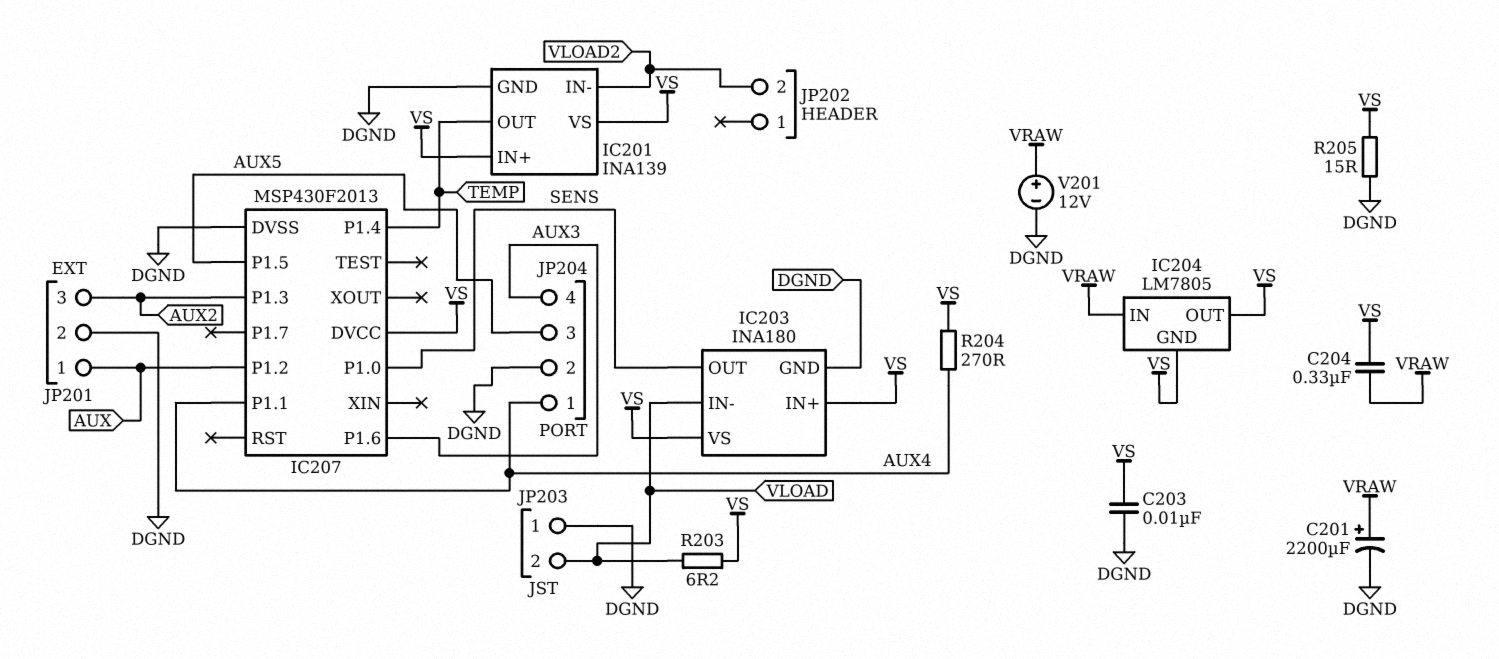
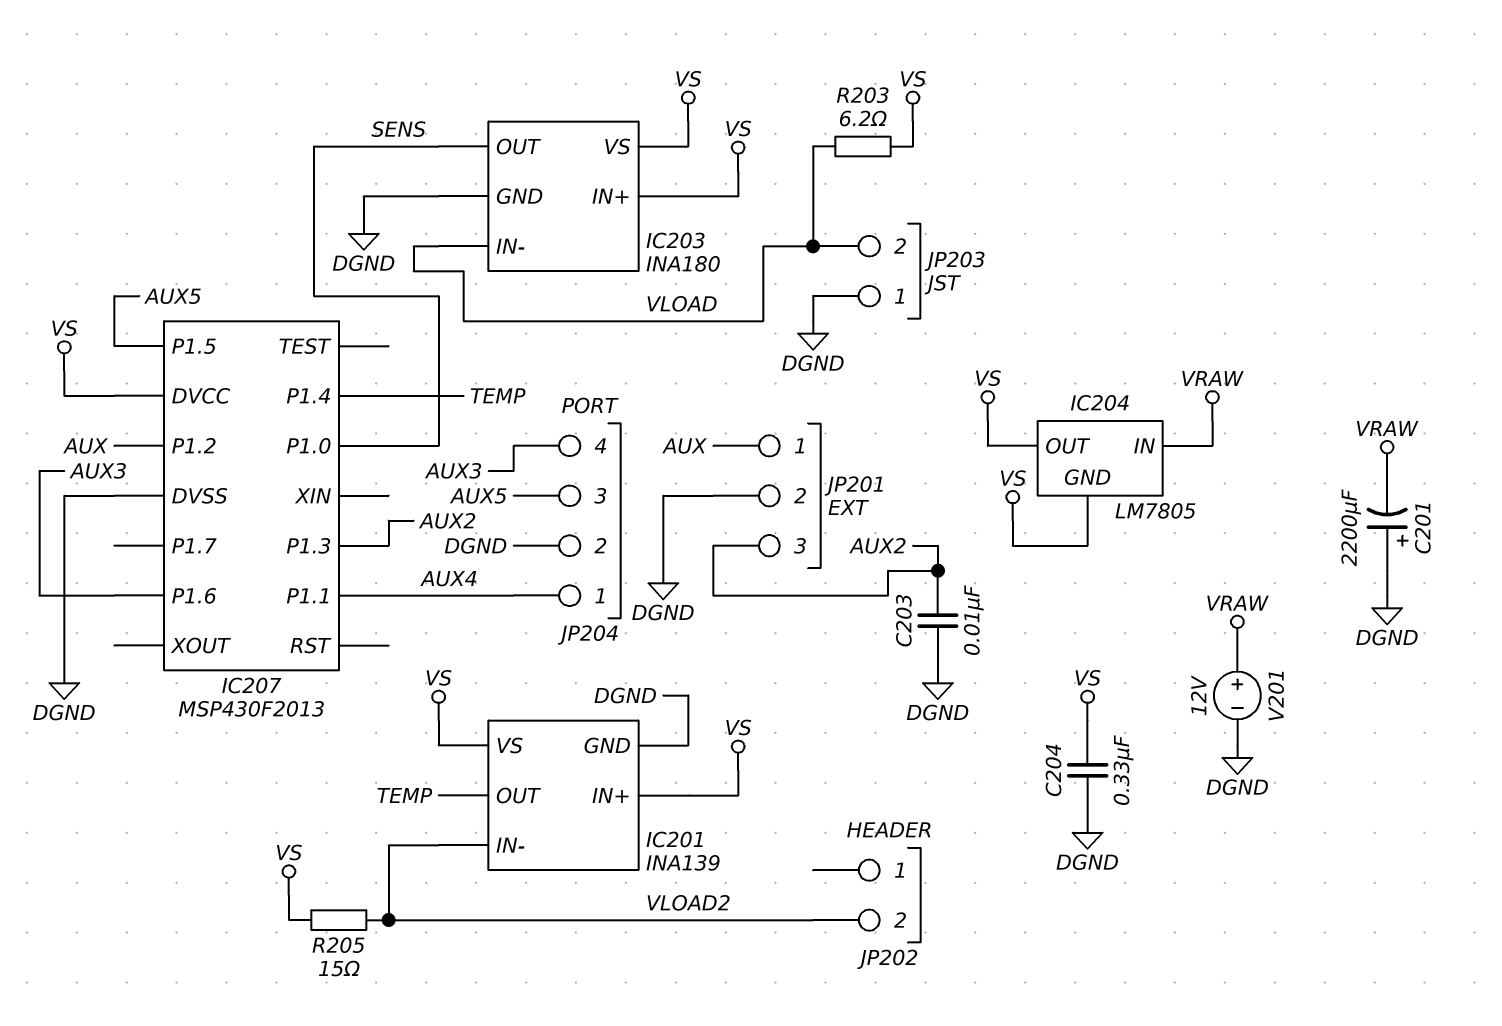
C201: 2200uF (plus VRAW, minus DGND) -> 2200uF (plus DGND, minus VRAW)
C203: 10nF (DGND, VS) -> 10nF (AUX2, DGND)
C204: 330nF (VRAW, VS) -> 330nF (DGND, VS)
R204: 270 (AUX4, VS) -> none
R205: 15 (DGND, VS) -> 15 (VLOAD2, VS)

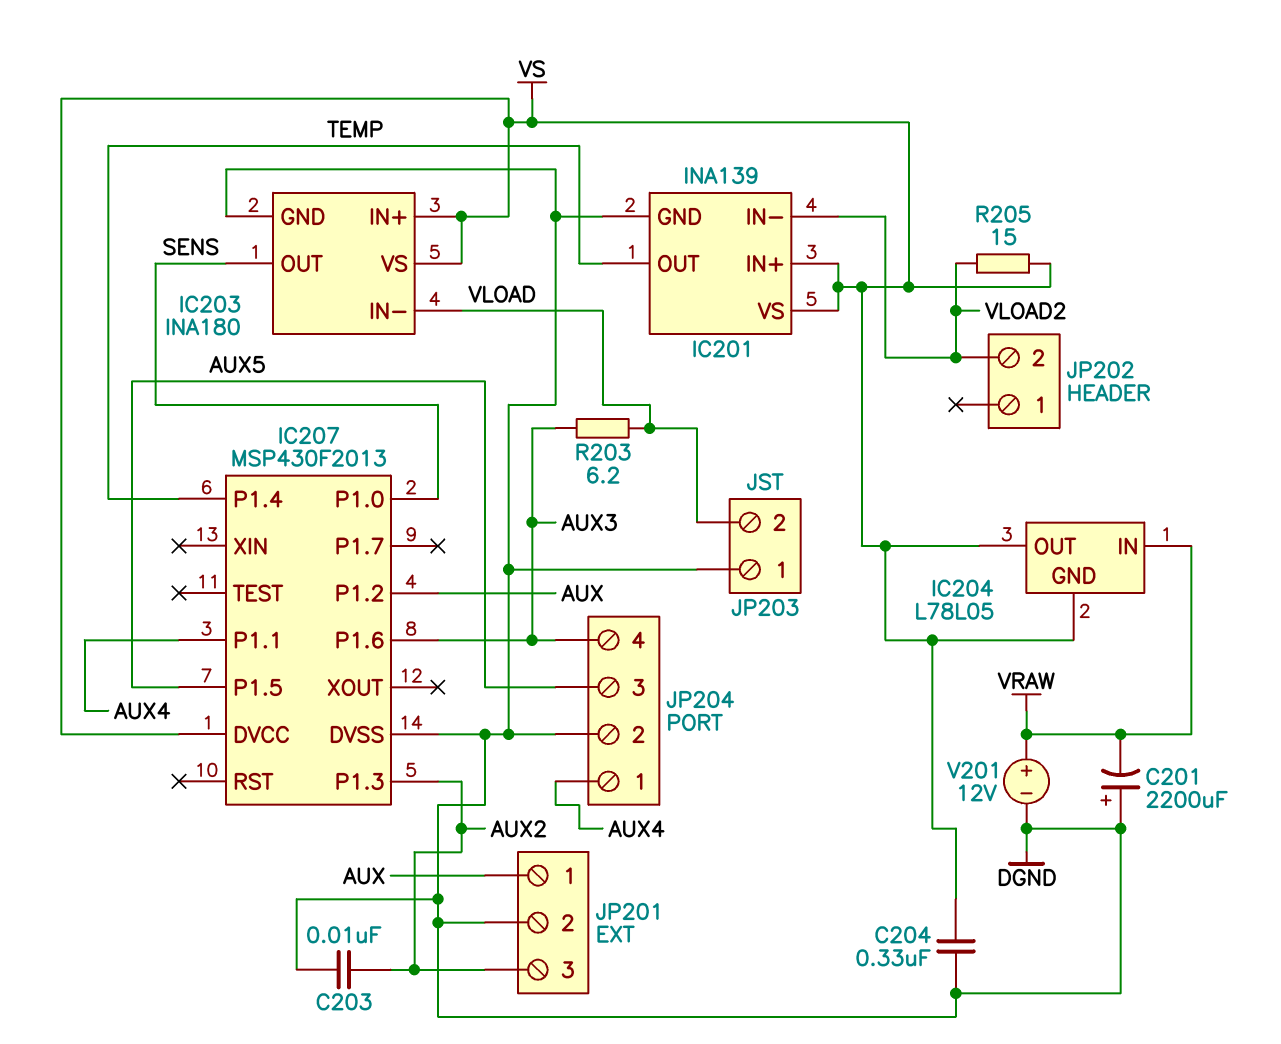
IC204: LM7805 -> L78L05
R203: 6.2 (VLOAD, VS) -> 6.2 (AUX3, VLOAD)

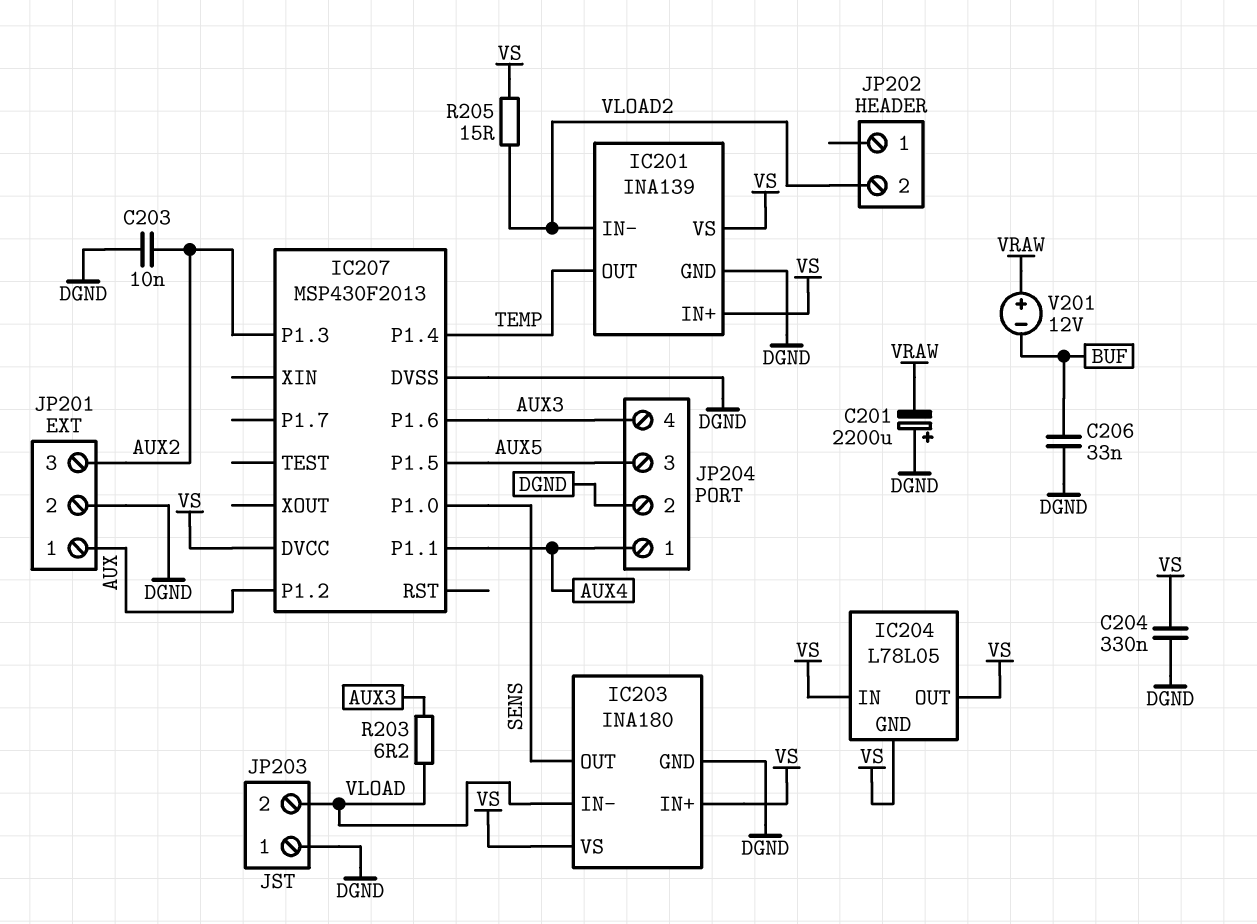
C206: none -> 33nF (BUF, DGND)
IC204 pin IN: VRAW -> VS
V201: 12V (plus VRAW, minus DGND) -> 12V (plus VRAW, minus BUF)

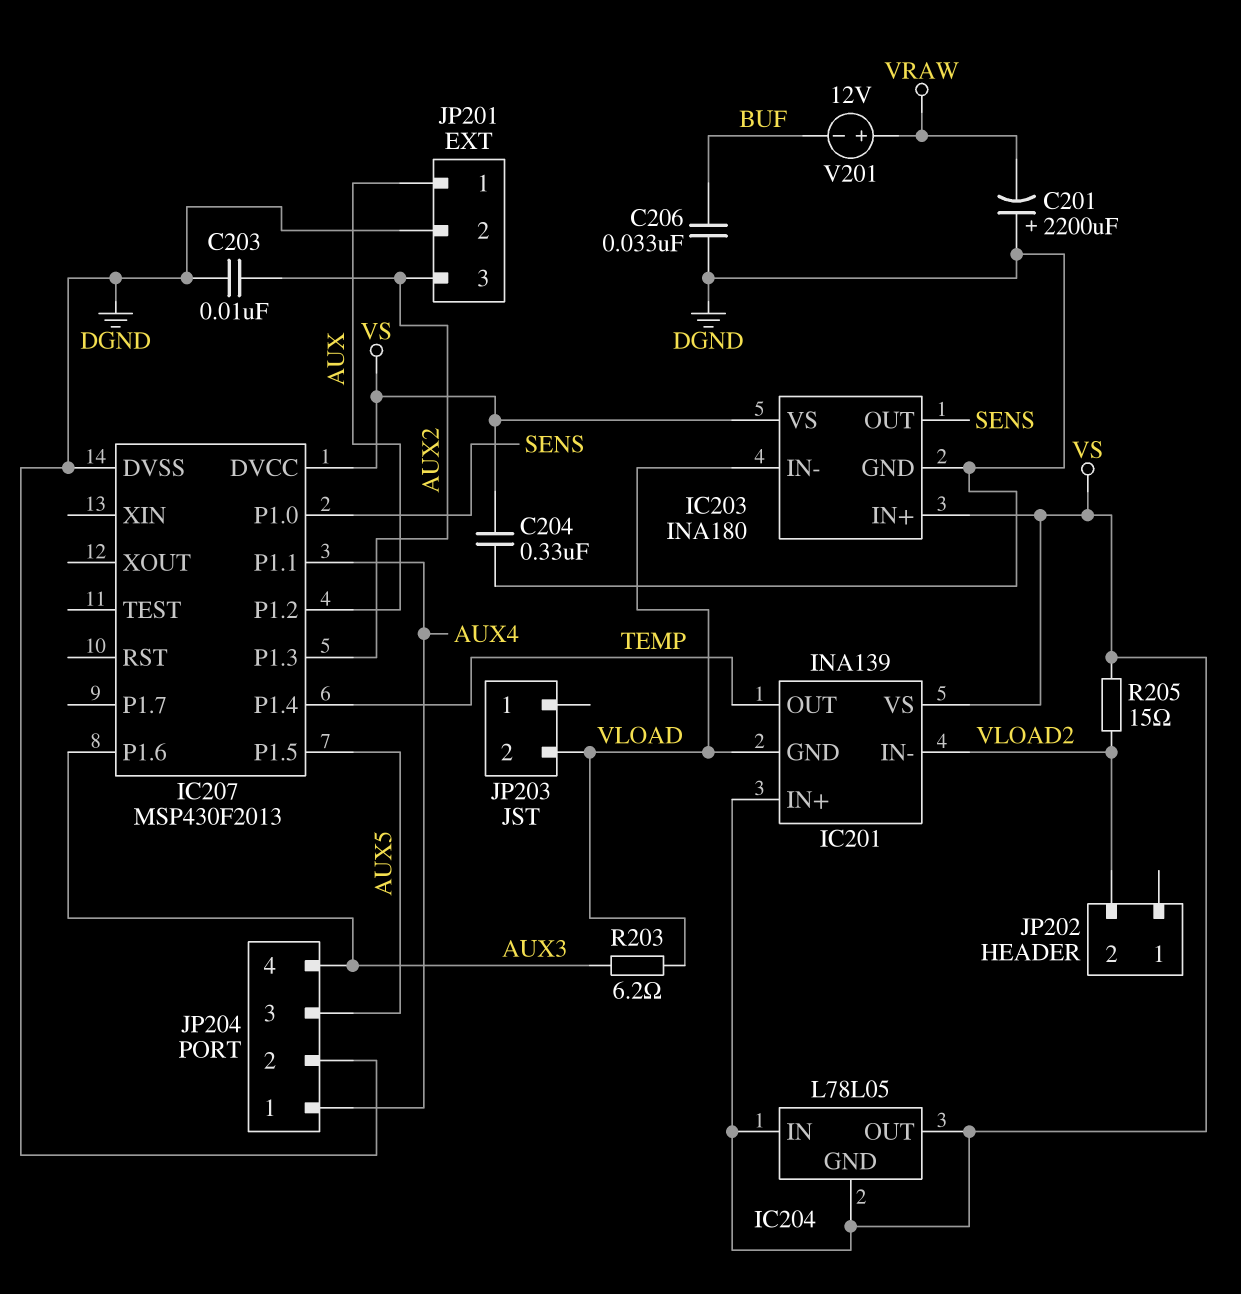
IC201 pin GND: DGND -> VLOAD
JP203 pin 1: DGND -> none

